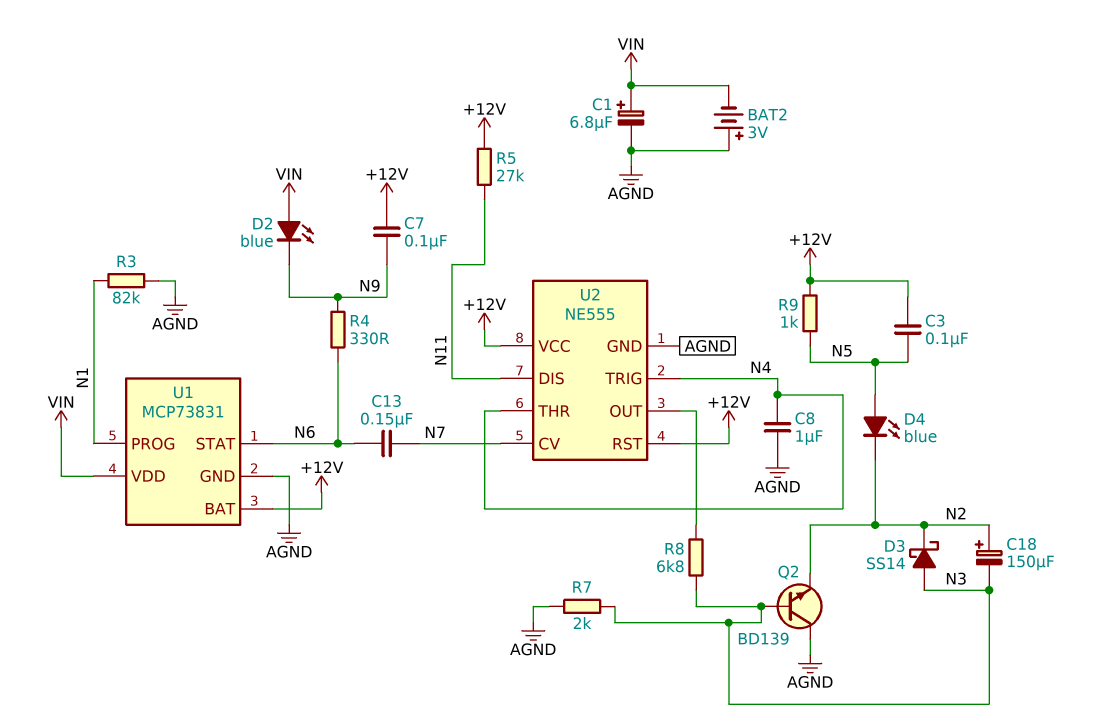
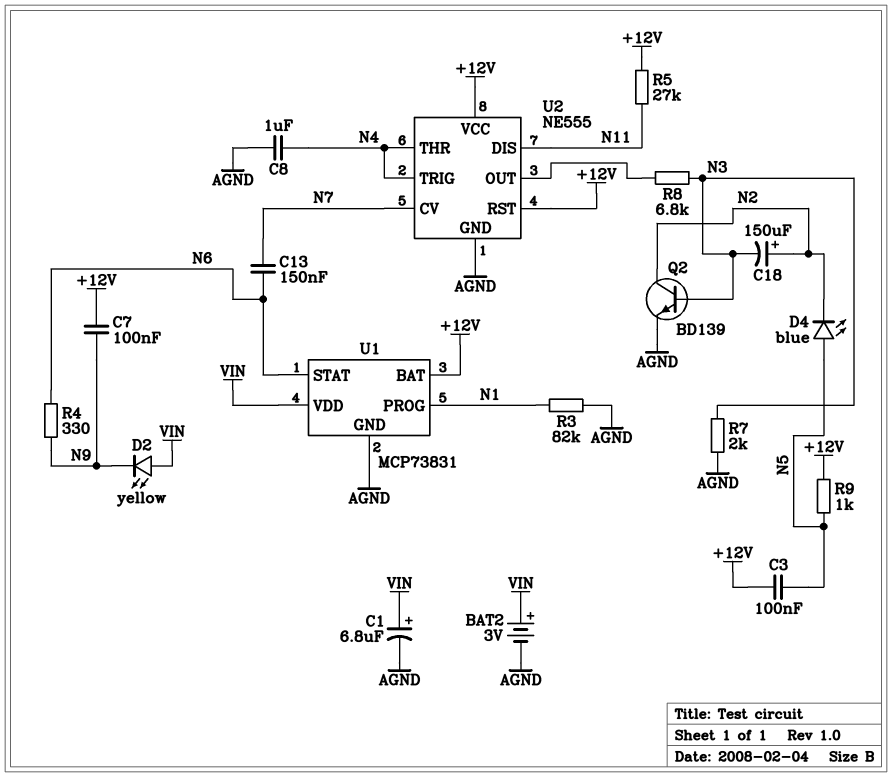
BAT2: 3V (plus AGND, minus VIN) -> 3V (plus VIN, minus AGND)
D2: LED blue (A VIN, K N9) -> LED yellow (A VIN, K N9)
D3: schottky SS14 (A N3, K N2) -> none
Q2: NPN BD139 (B N3, C AGND, E N2) -> NPN BD139 (B N3, C N2, E AGND)

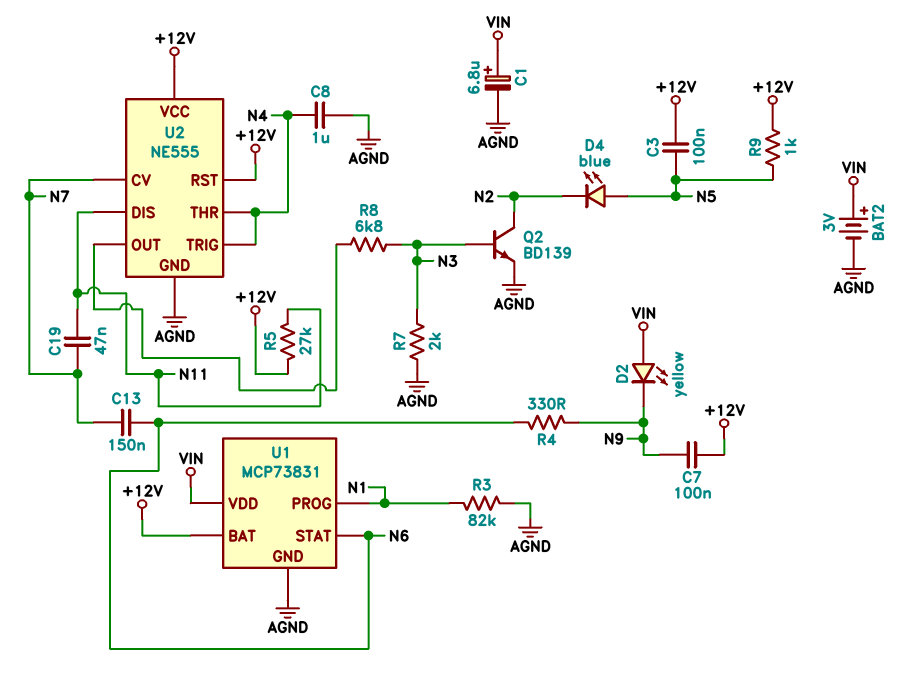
C18: 150uF (plus N2, minus N3) -> none
C19: none -> 47nF (N7, N11)

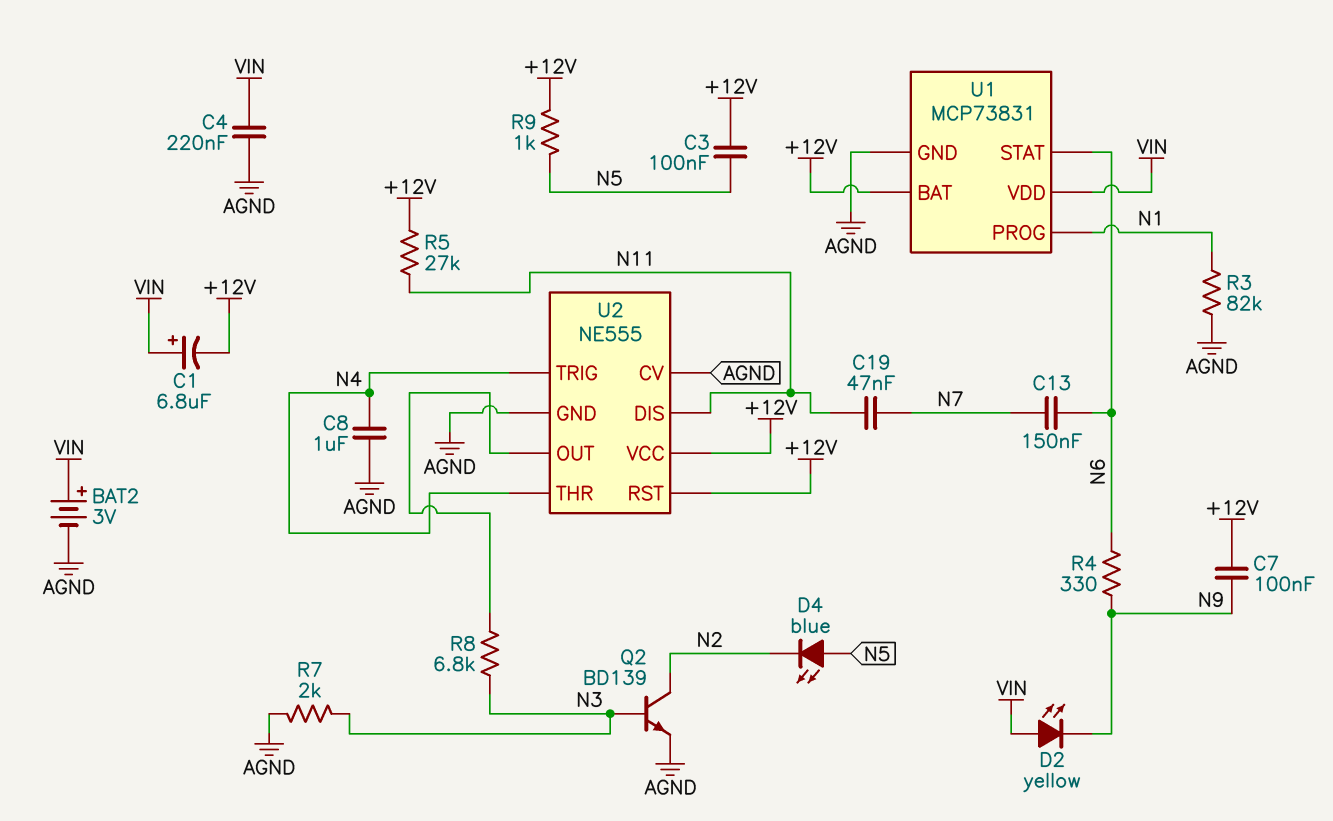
C1: 6.8uF (plus VIN, minus AGND) -> 6.8uF (plus VIN, minus +12V)
C4: none -> 220nF (AGND, VIN)
U2 pin CV: N7 -> AGND

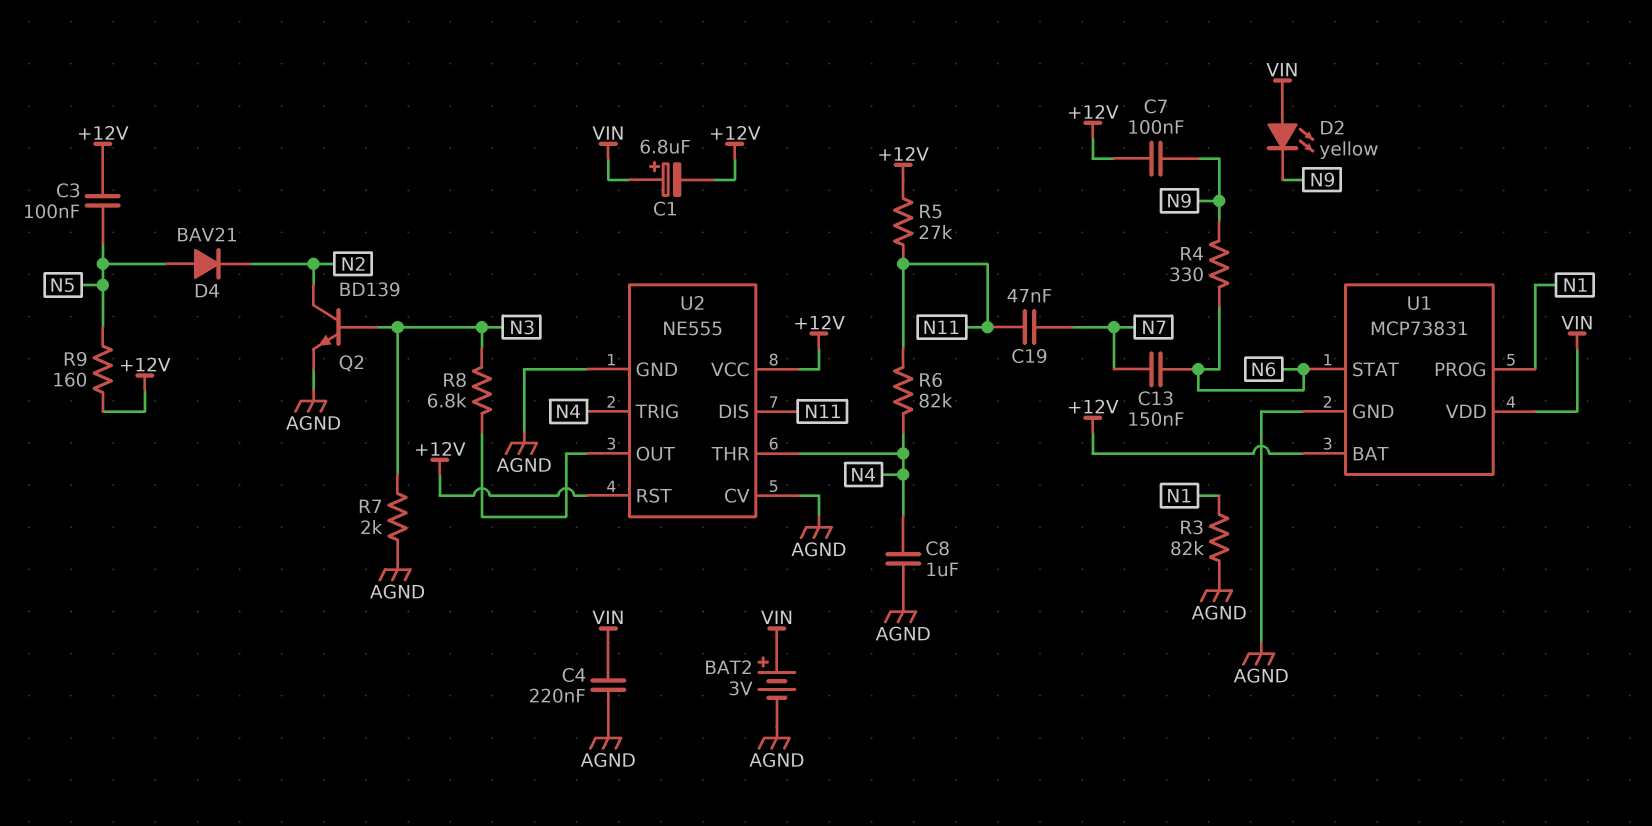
D4: LED blue (A N5, K N2) -> diode BAV21 (A N5, K N2)
R6: none -> 82k (N4, N11)
R9: 1k (+12V, N5) -> 160 (+12V, N5)

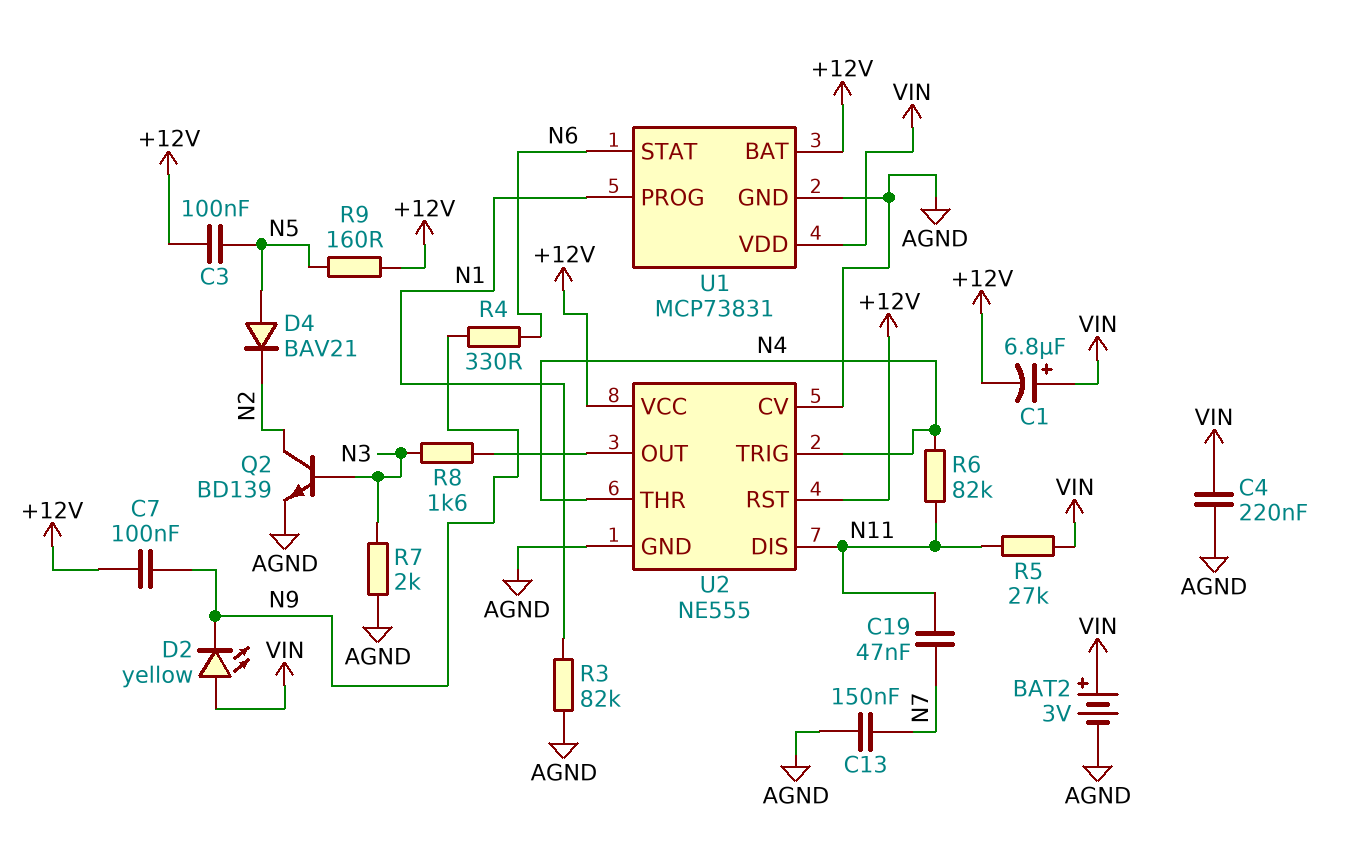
C8: 1uF (AGND, N4) -> none
C13: 150nF (N6, N7) -> 150nF (AGND, N7)
R5: 27k (+12V, N11) -> 27k (N11, VIN)
R8: 6.8k (N3, U2/OUT) -> 1.6k (N3, U2/OUT)

